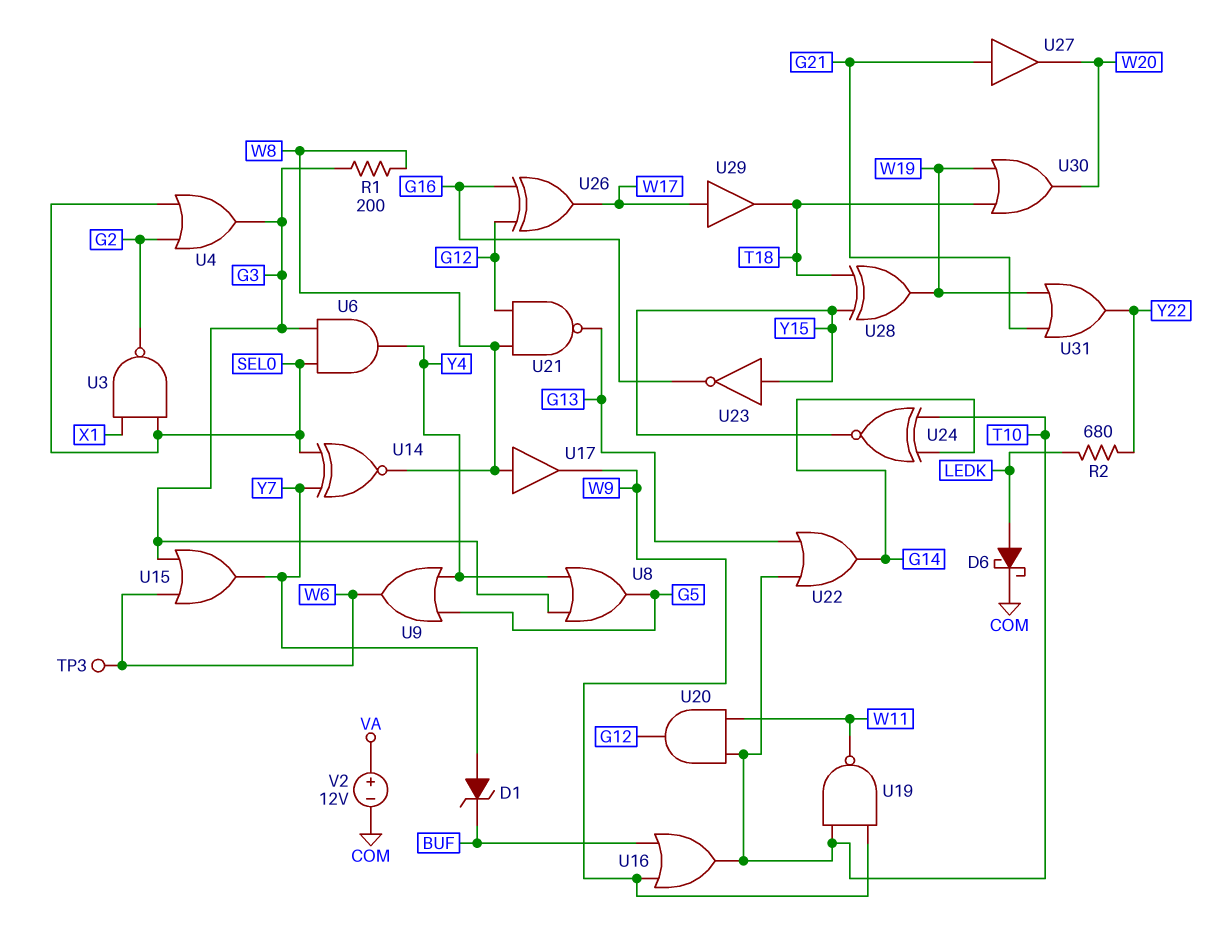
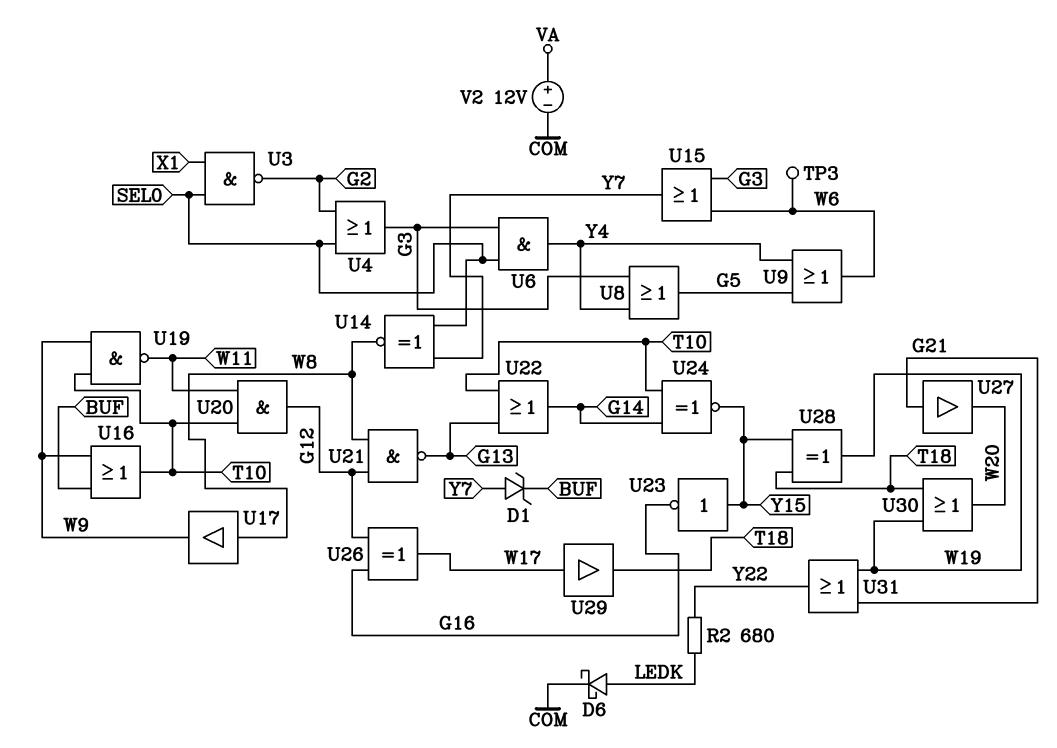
R1: 200 (G3, W8) -> none

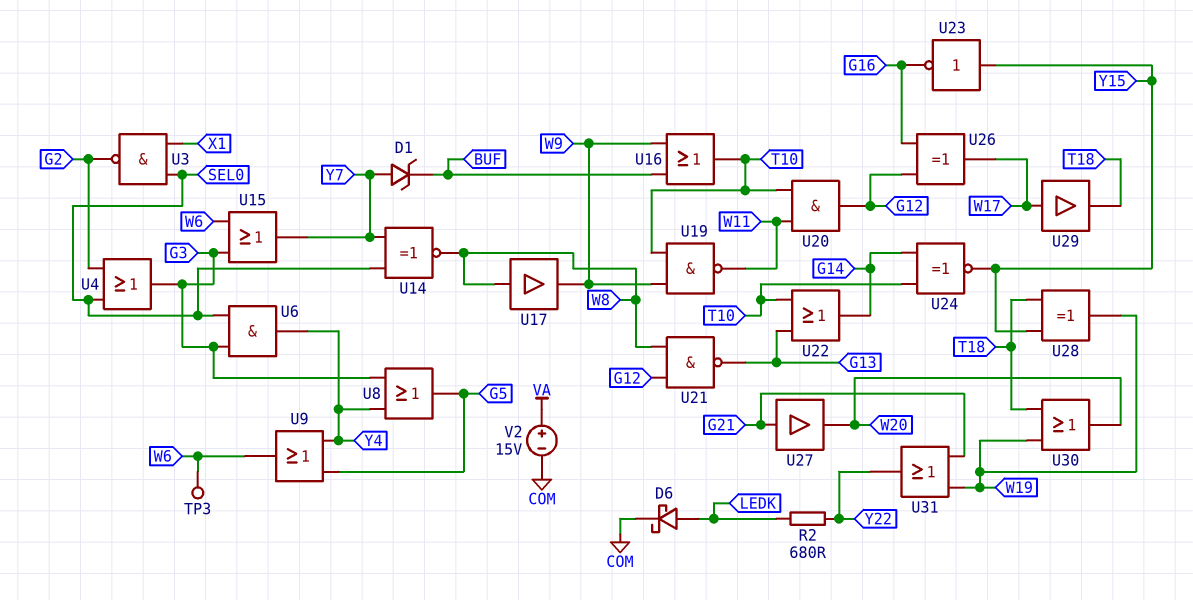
V2: 12V (plus VA, minus COM) -> 15V (plus VA, minus COM)

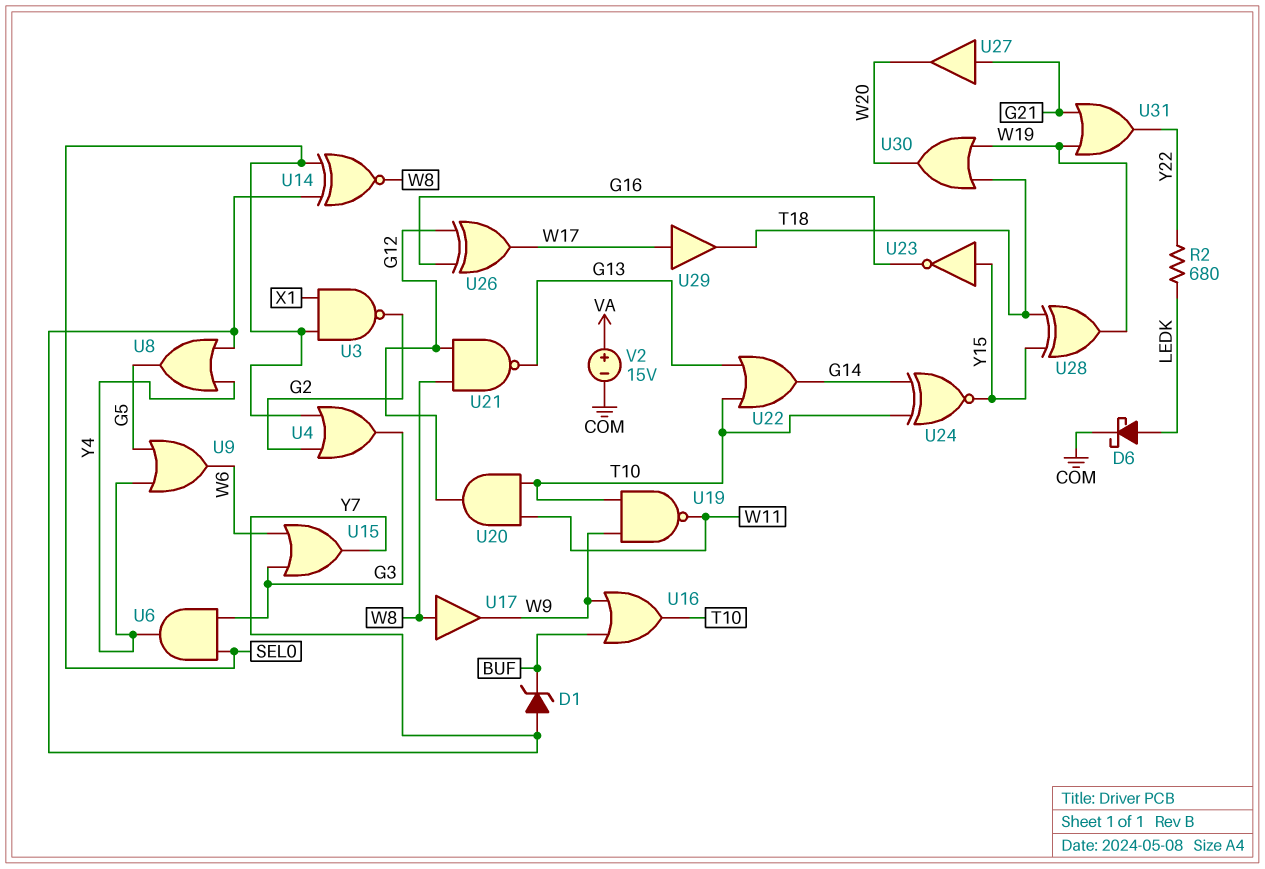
TP3: test point (W6) -> none
U8: OR (in G3, in Y4, out G5) -> OR (in Y4, in Y7, out G5)

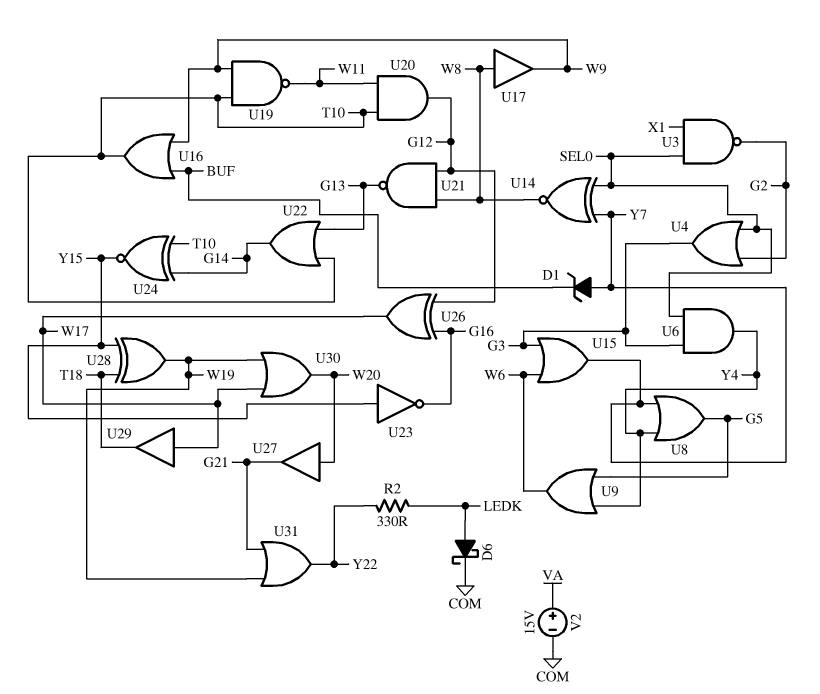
R2: 680 (LEDK, Y22) -> 330 (LEDK, Y22)
U27: buffer (in G21, out W20) -> buffer (in W20, out G21)
U30: OR (in T18, in W19, out W20) -> OR (in W17, in W19, out W20)

